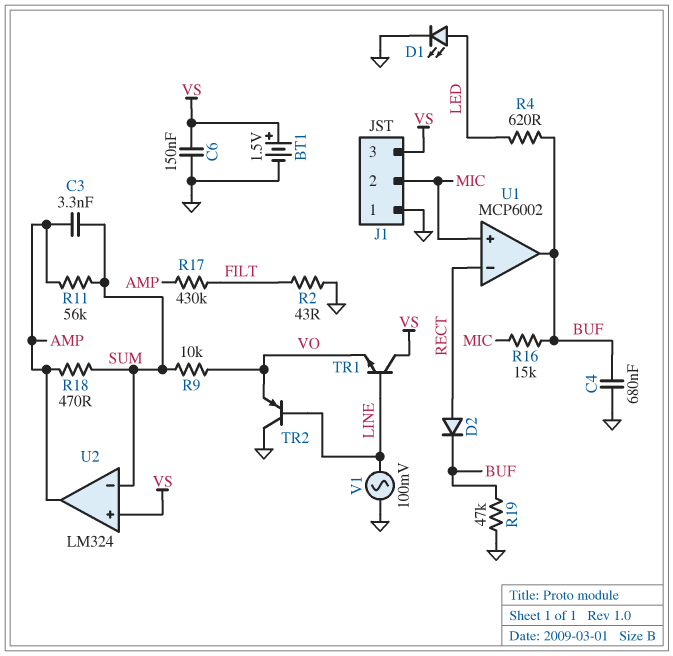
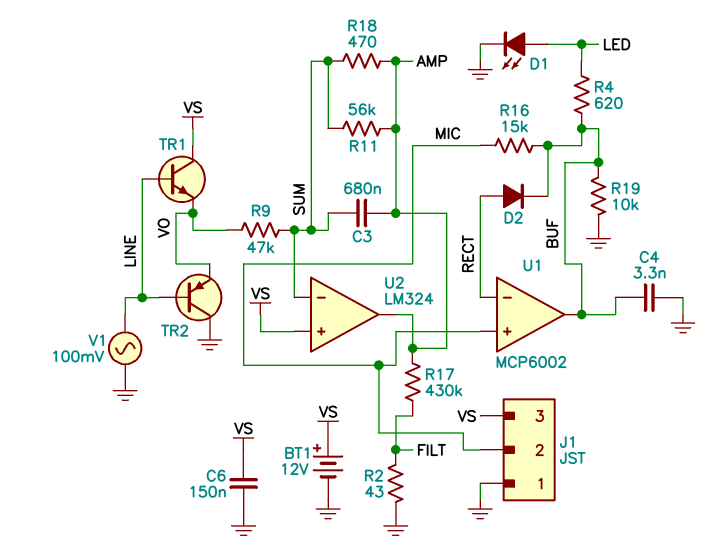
BT1: 1.5V (plus VS, minus GND) -> 12V (plus VS, minus GND)
C3: 3.3nF (AMP, SUM) -> 680nF (AMP, SUM)
C4: 680nF (BUF, GND) -> 3.3nF (BUF, GND)
R9: 10k (SUM, VO) -> 47k (SUM, VO)
R19: 47k (BUF, GND) -> 10k (BUF, GND)

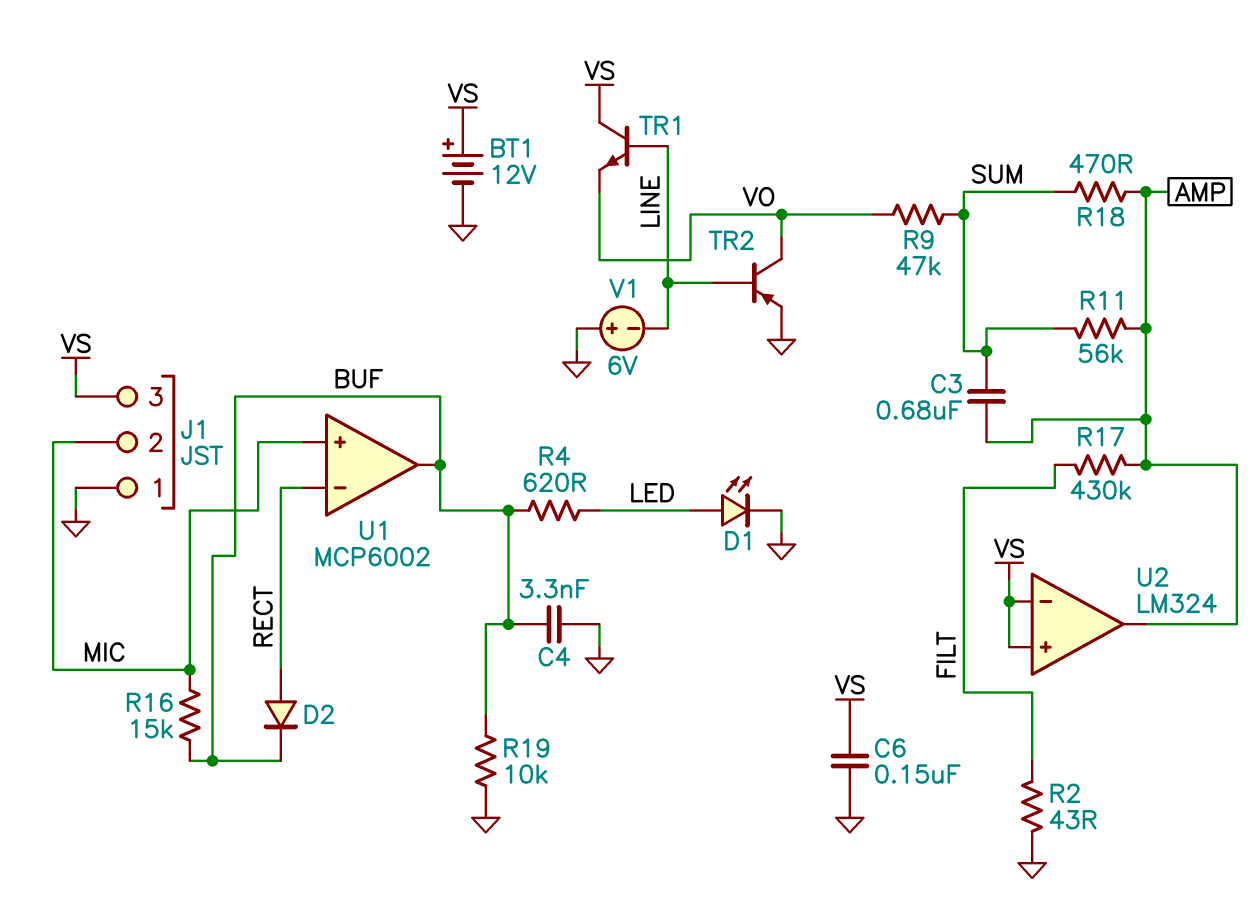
TR2: PNP (B LINE, C GND, E VO) -> PNP (B LINE, C VO, E GND)
U2 pin in-: SUM -> VS
V1: AC 100mV (GND, LINE) -> 6V (plus GND, minus LINE)

